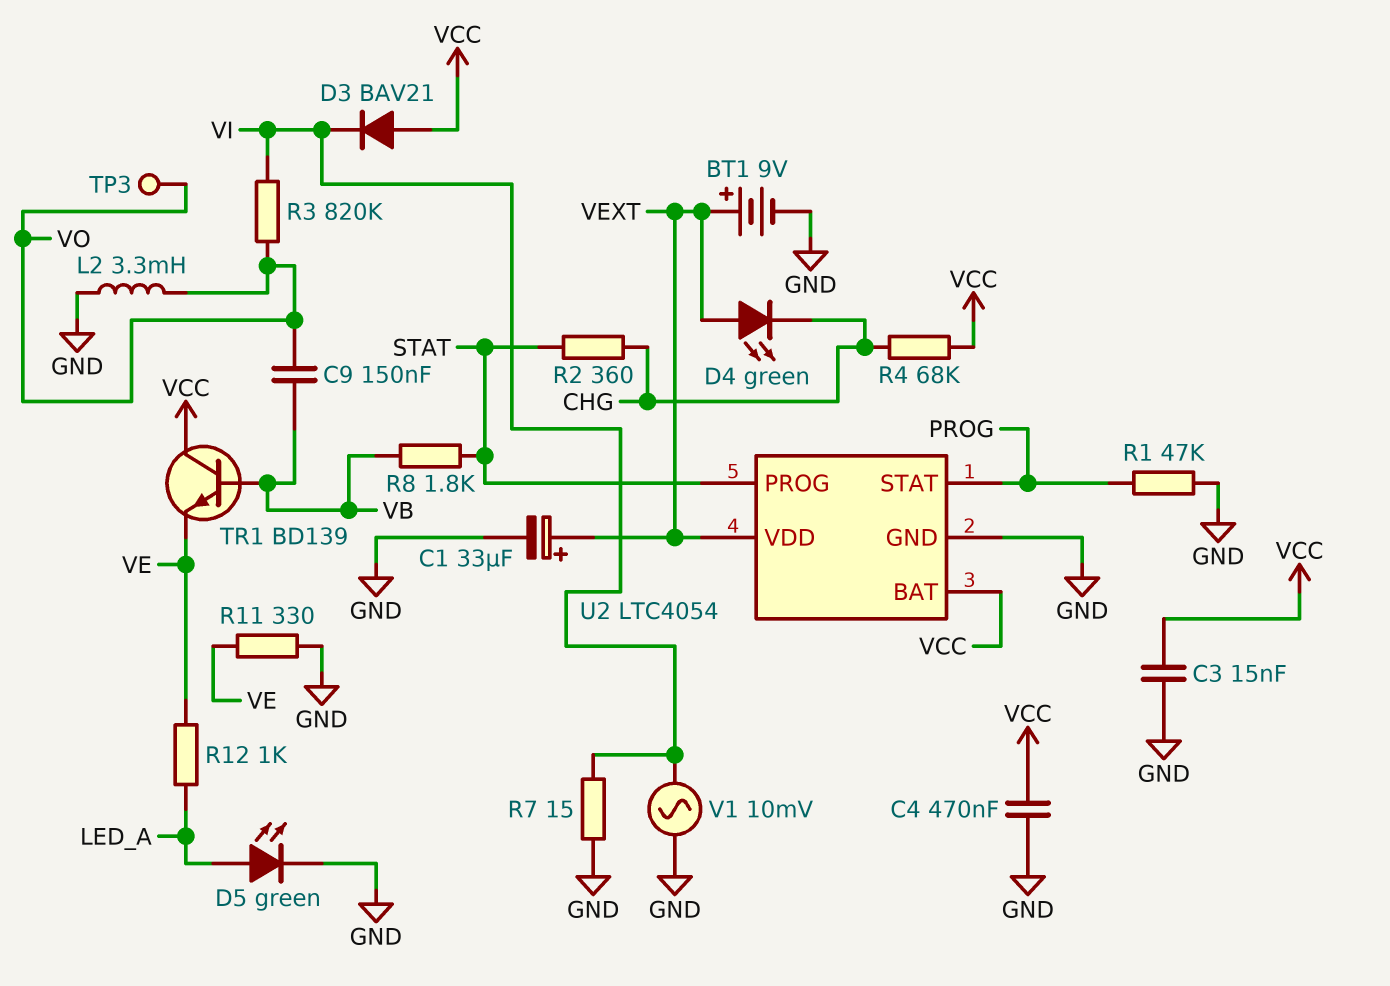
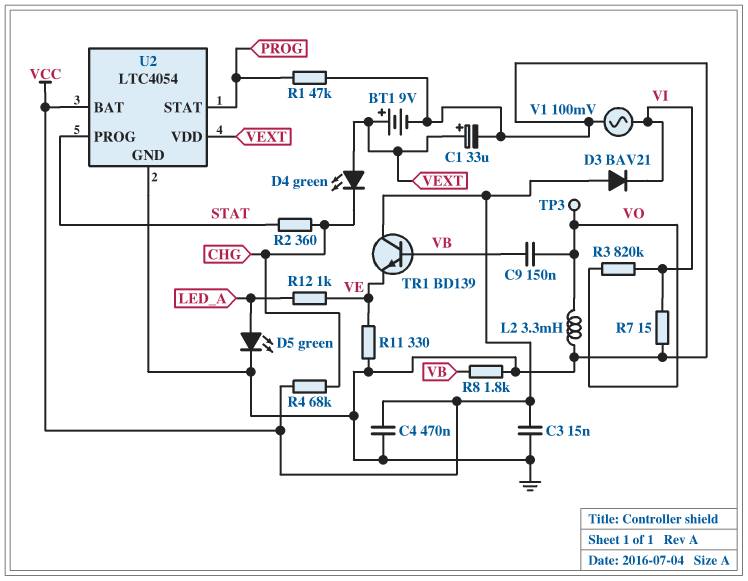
R8: 1.8k (STAT, VB) -> 1.8k (GND, VB)
V1: AC 10mV (GND, VI) -> AC 100mV (GND, VI)

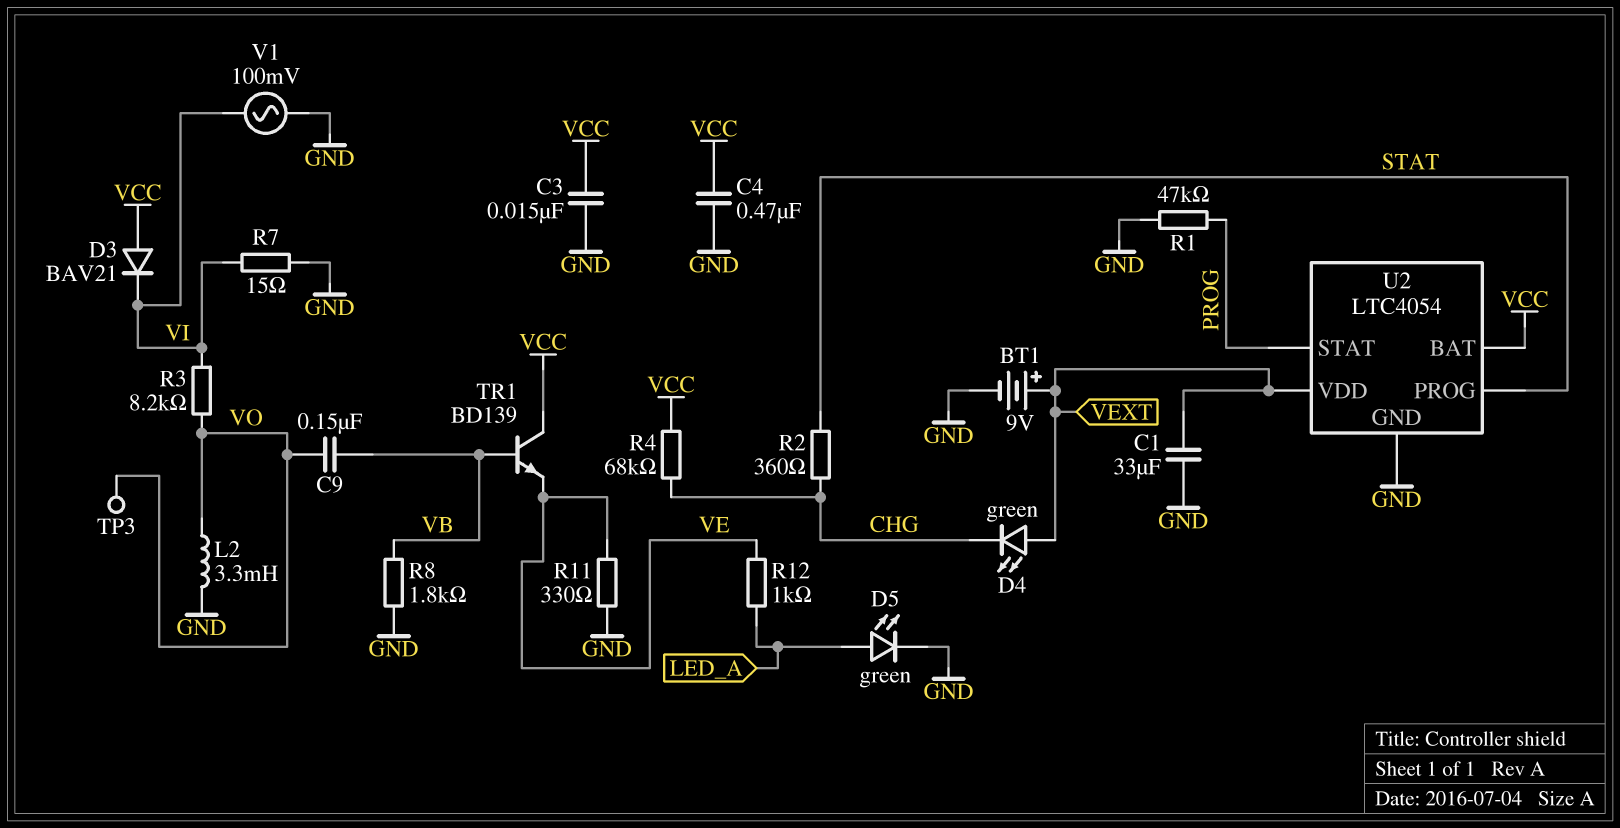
C1: 33uF (plus VEXT, minus GND) -> 33uF (GND, VEXT)
R3: 820k (VI, VO) -> 8.2k (VI, VO)

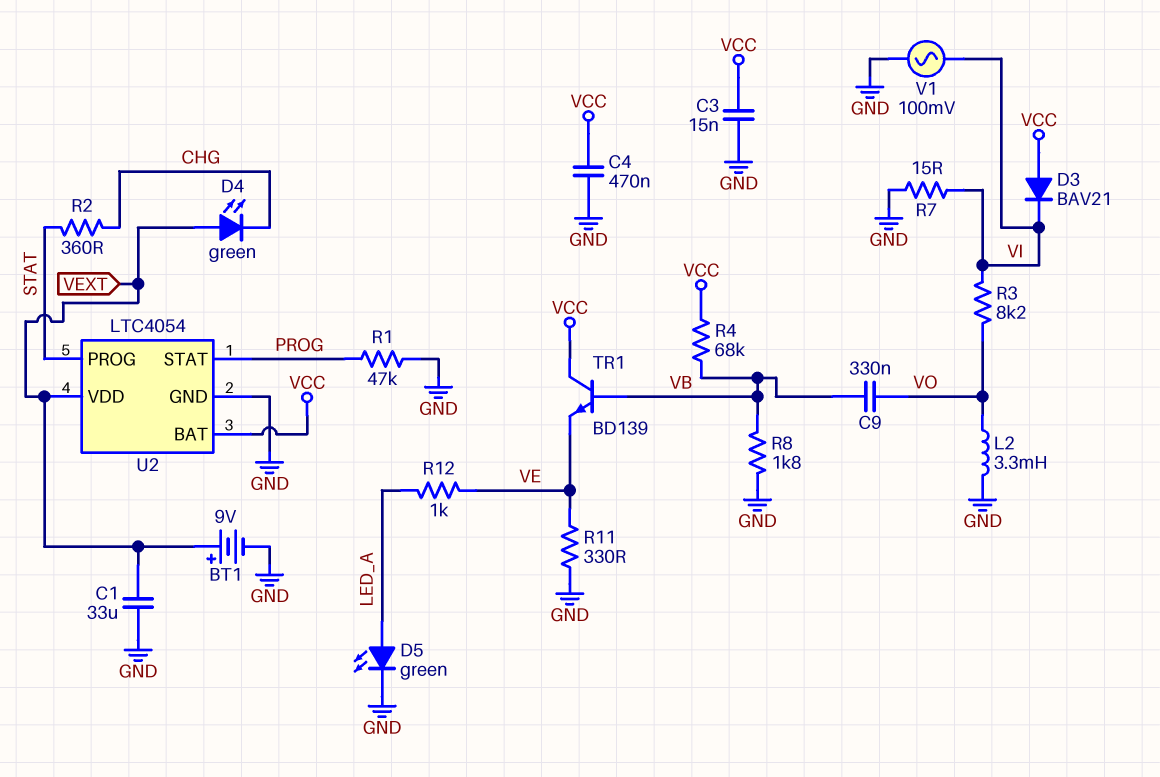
C9: 150nF (VB, VO) -> 330nF (VB, VO)
R4: 68k (CHG, VCC) -> 68k (VB, VCC)
TP3: test point (VO) -> none

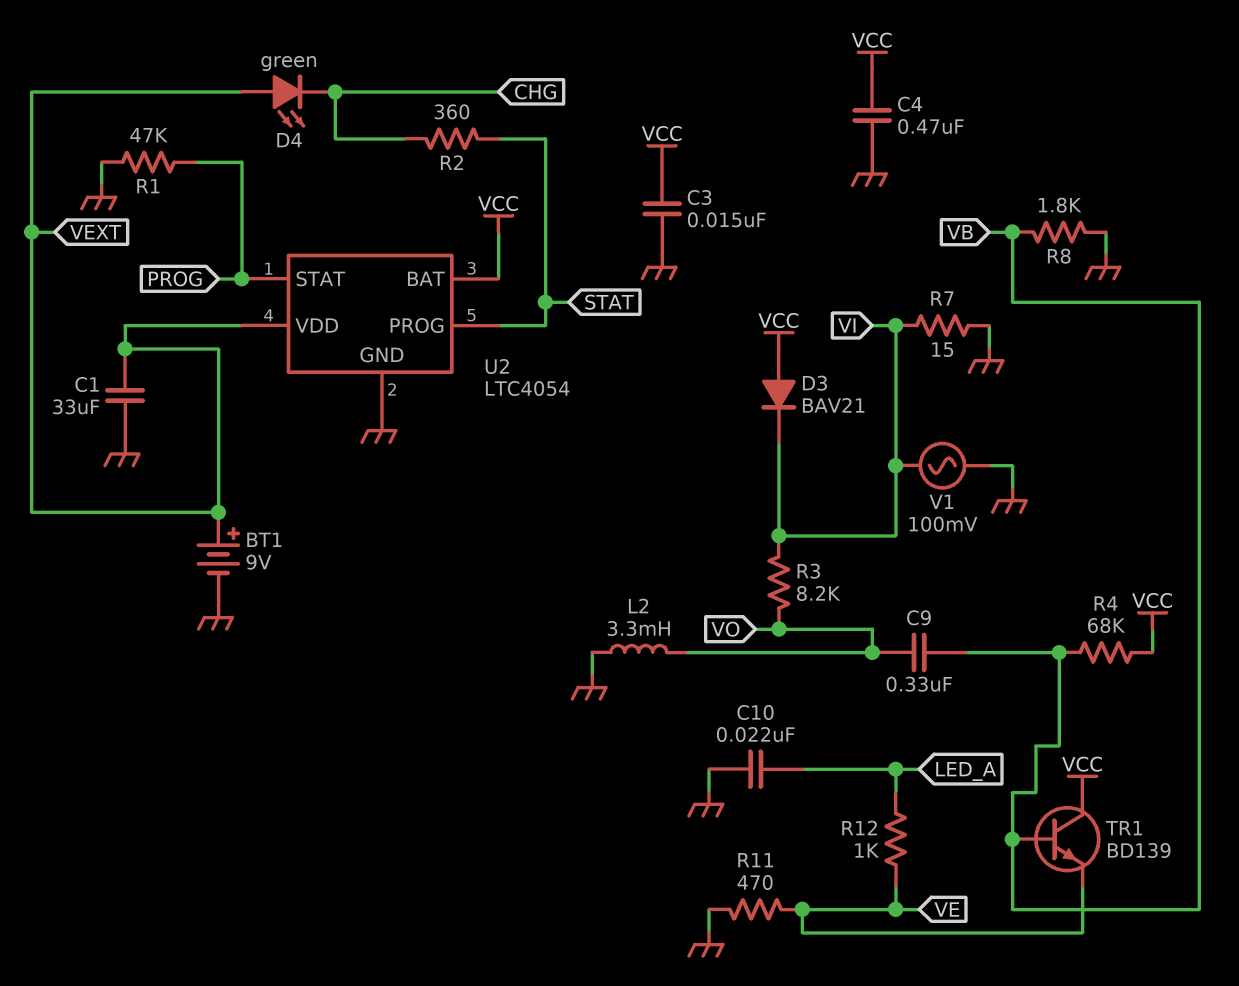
C10: none -> 22nF (GND, LED_A)
D5: LED green (A LED_A, K GND) -> none
R11: 330 (GND, VE) -> 470 (GND, VE)

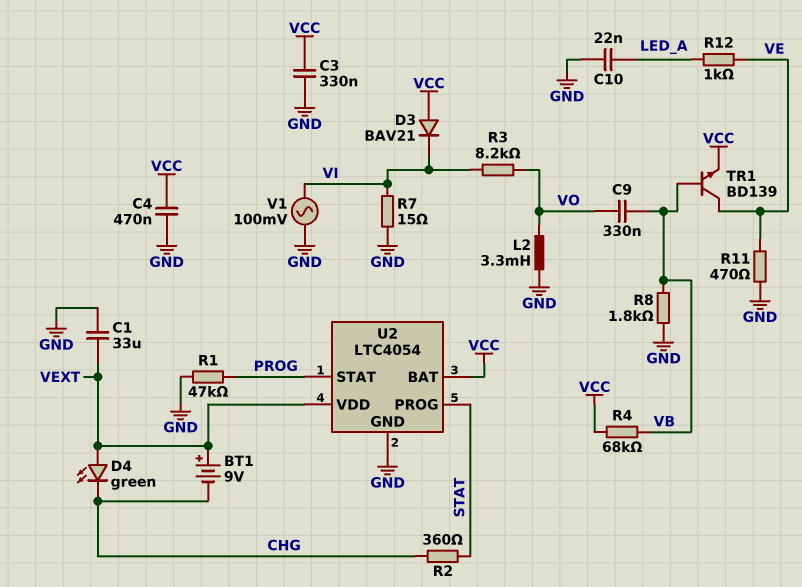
BT1: 9V (plus VEXT, minus GND) -> 9V (plus VEXT, minus CHG)
C3: 15nF (GND, VCC) -> 330nF (GND, VCC)
TR1: NPN BD139 (B VB, C VCC, E VE) -> NPN BD139 (B VB, C VE, E VCC)

